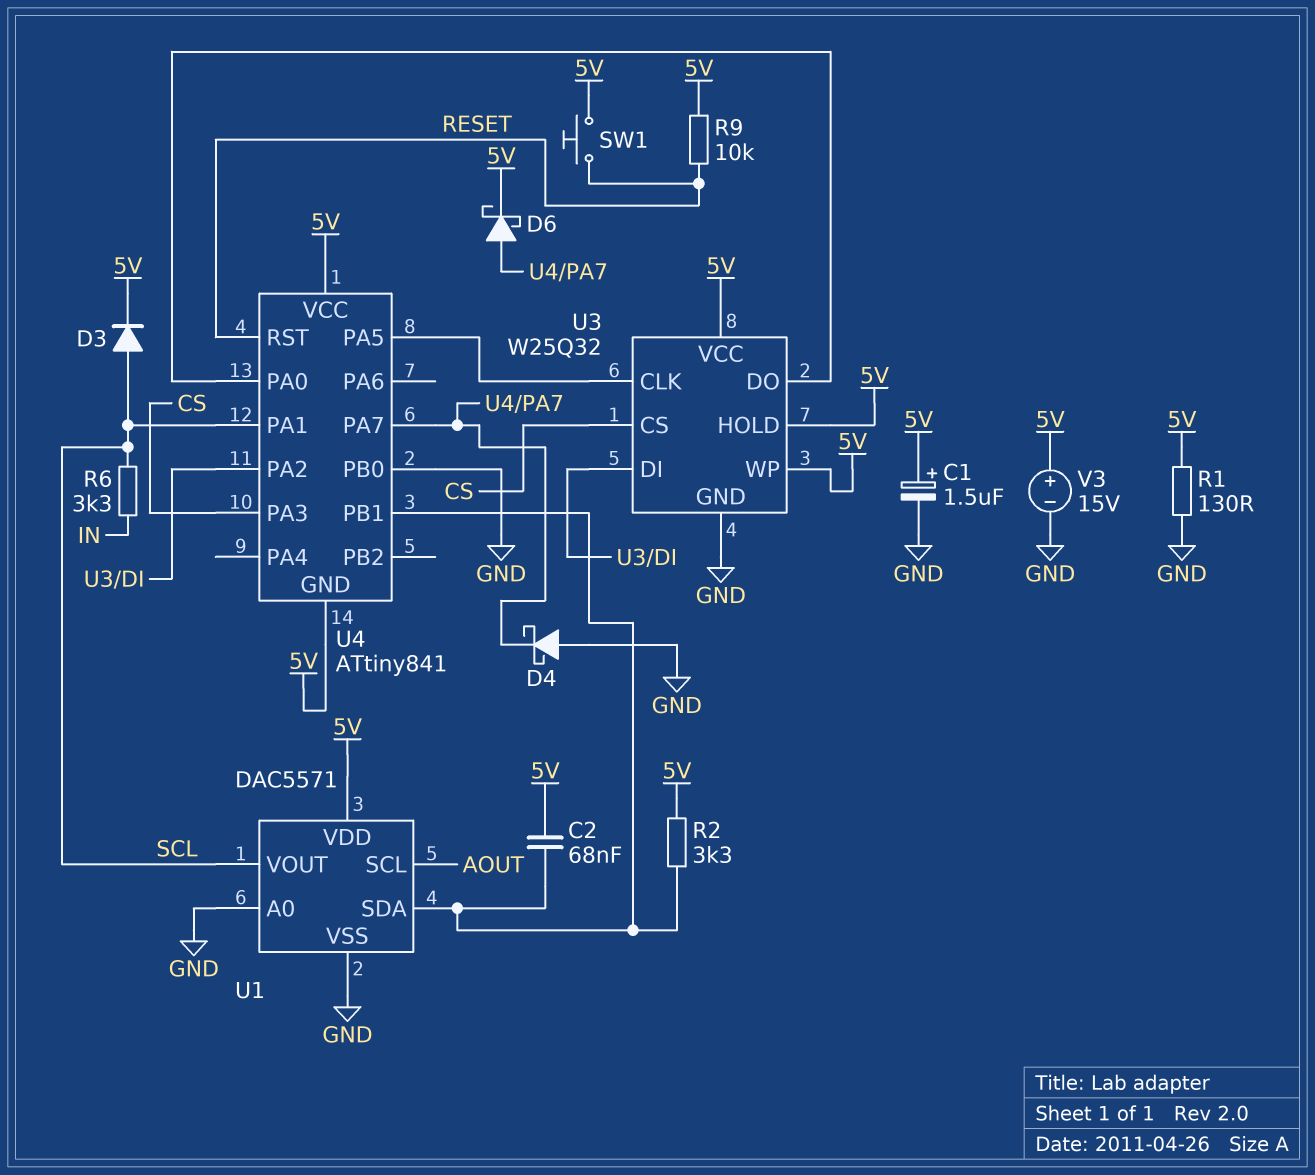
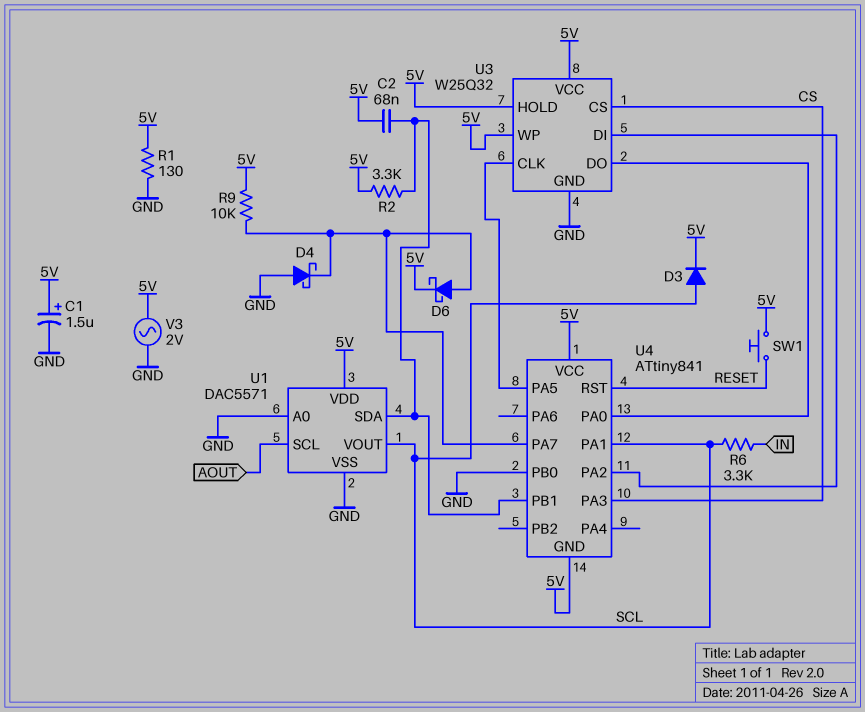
R9: 10k (5V, RESET) -> 10k (5V, U4/PA7)
V3: 15V (plus 5V, minus GND) -> AC 2V (5V, GND)

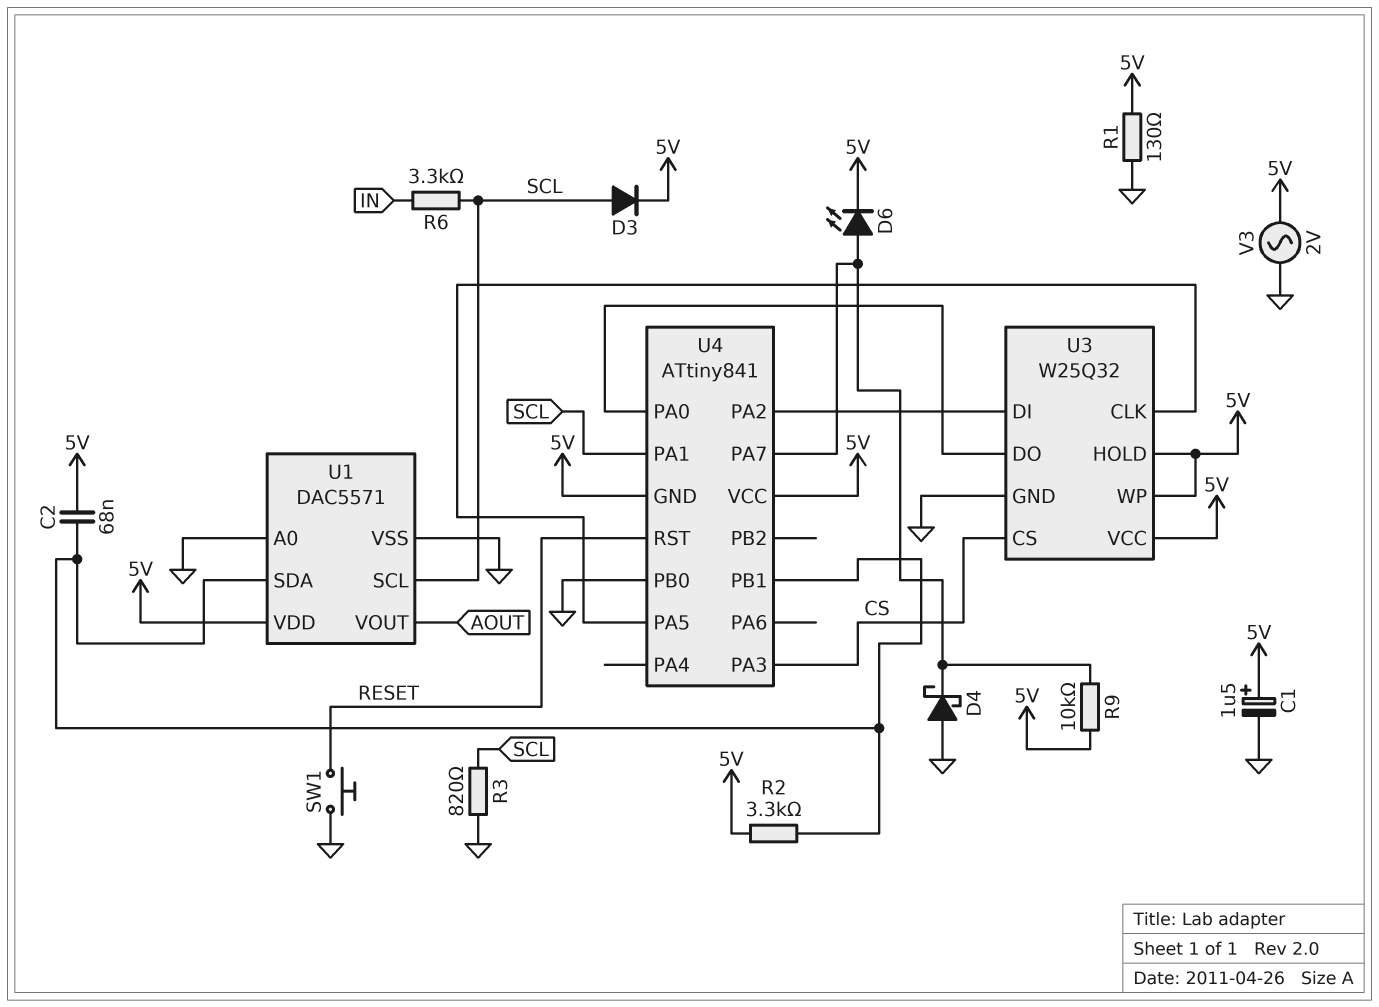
D6: schottky (A U4/PA7, K 5V) -> LED (A U4/PA7, K 5V)
R3: none -> 820 (GND, SCL)
SW1: button (5V, RESET) -> button (GND, RESET)
U1 pin SCL: AOUT -> SCL
U1 pin VOUT: SCL -> AOUT

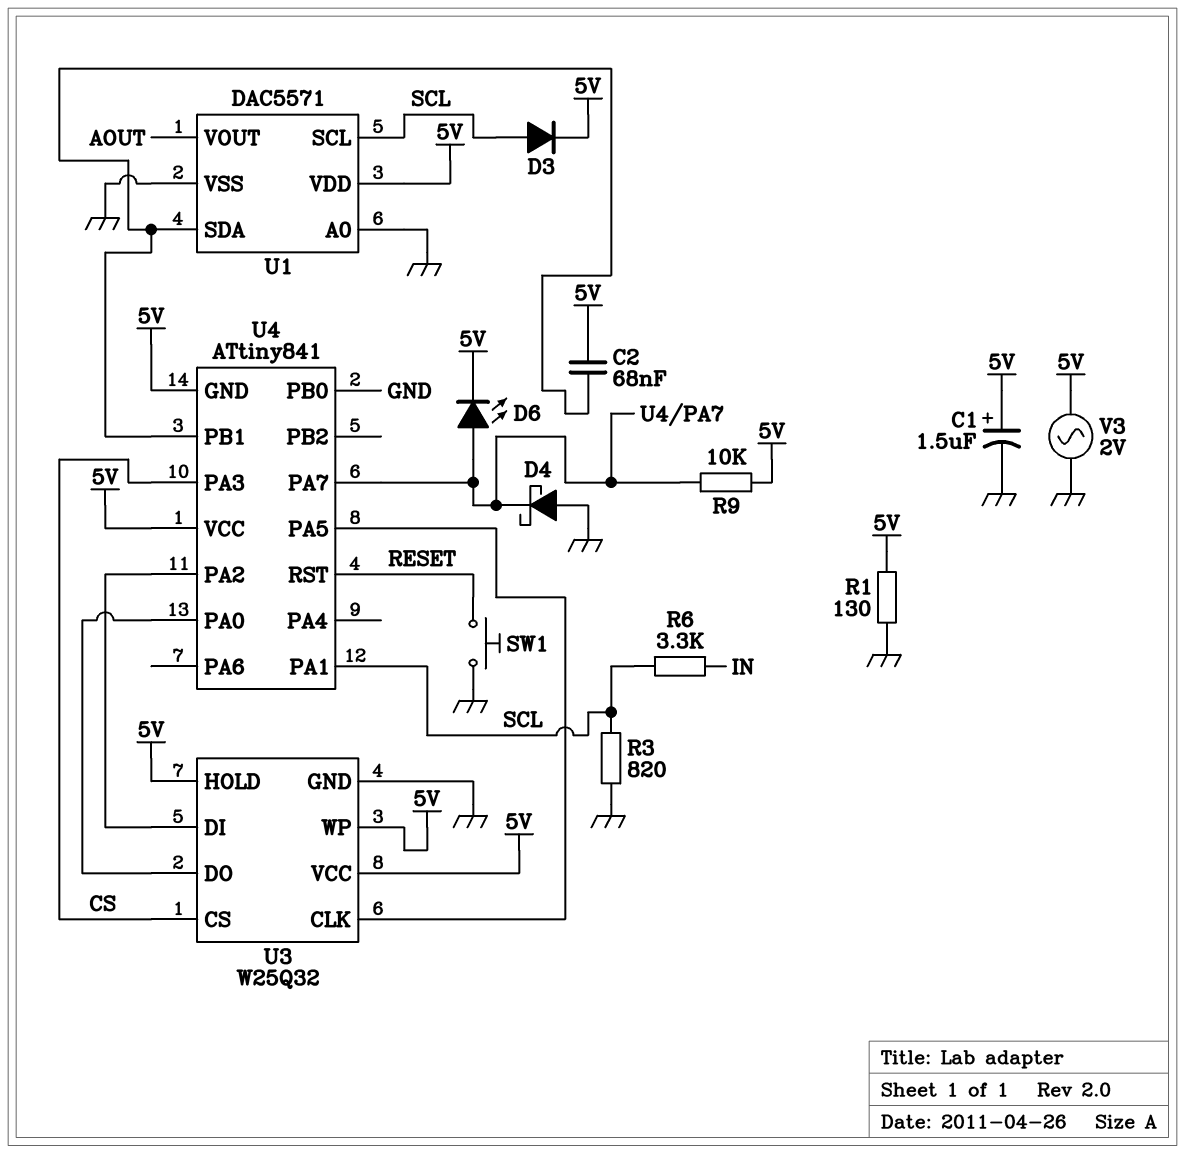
R2: 3.3k (5V, U1/SDA) -> none

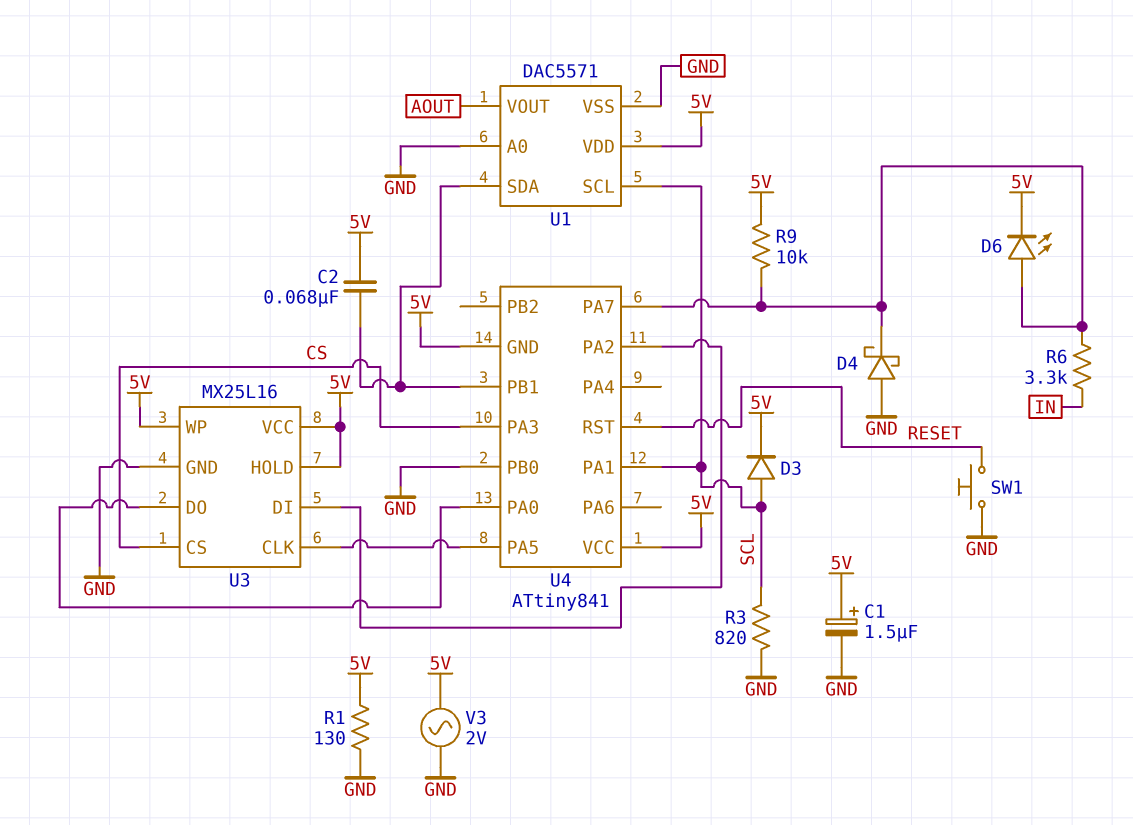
R6: 3.3k (IN, SCL) -> 3.3k (IN, U4/PA7)
U3: W25Q32 -> MX25L16

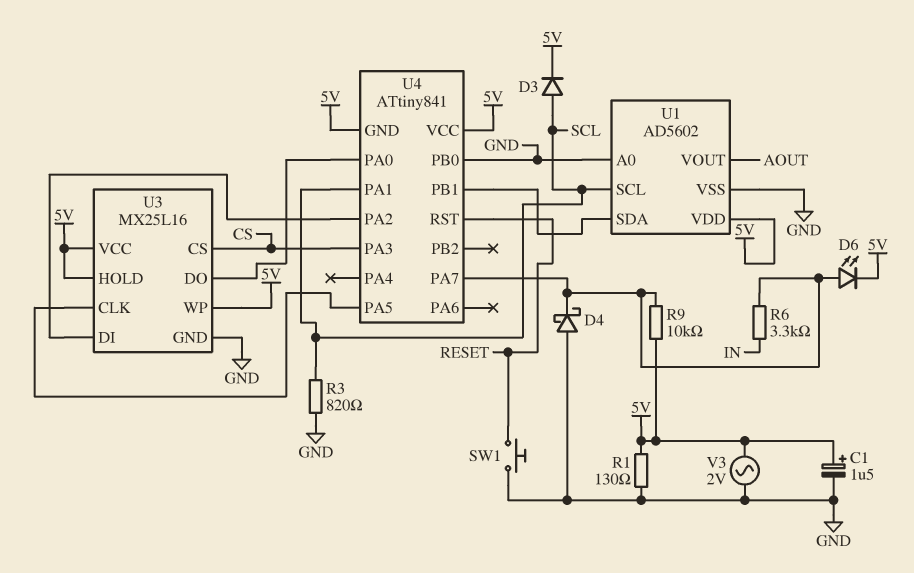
C2: 68nF (5V, U1/SDA) -> none
U1: DAC5571 -> AD5602

